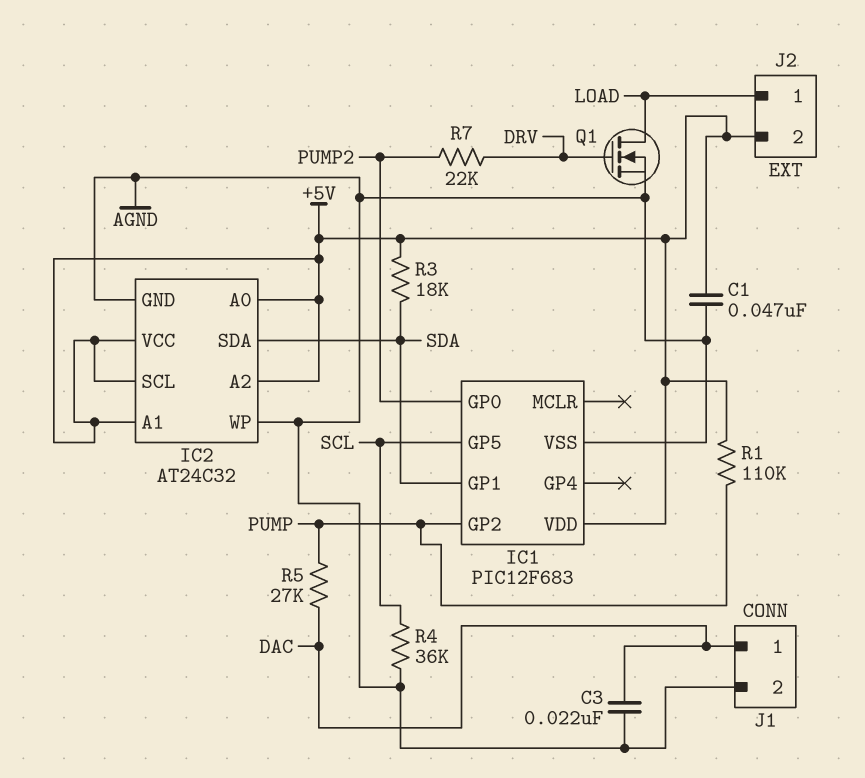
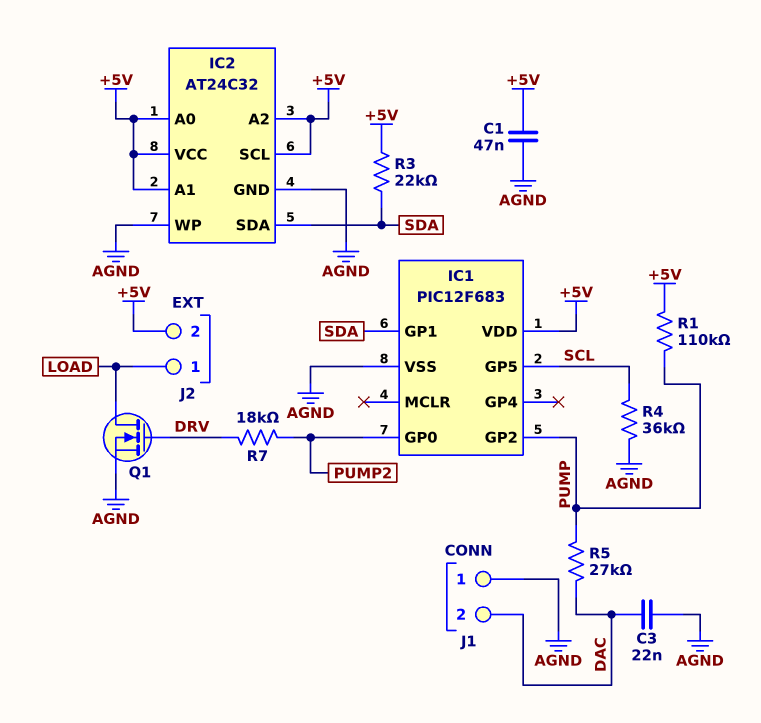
J1 pin 1: DAC -> AGND
J1 pin 2: AGND -> DAC
R3: 18k (+5V, SDA) -> 22k (+5V, SDA)
R7: 22k (DRV, PUMP2) -> 18k (DRV, PUMP2)

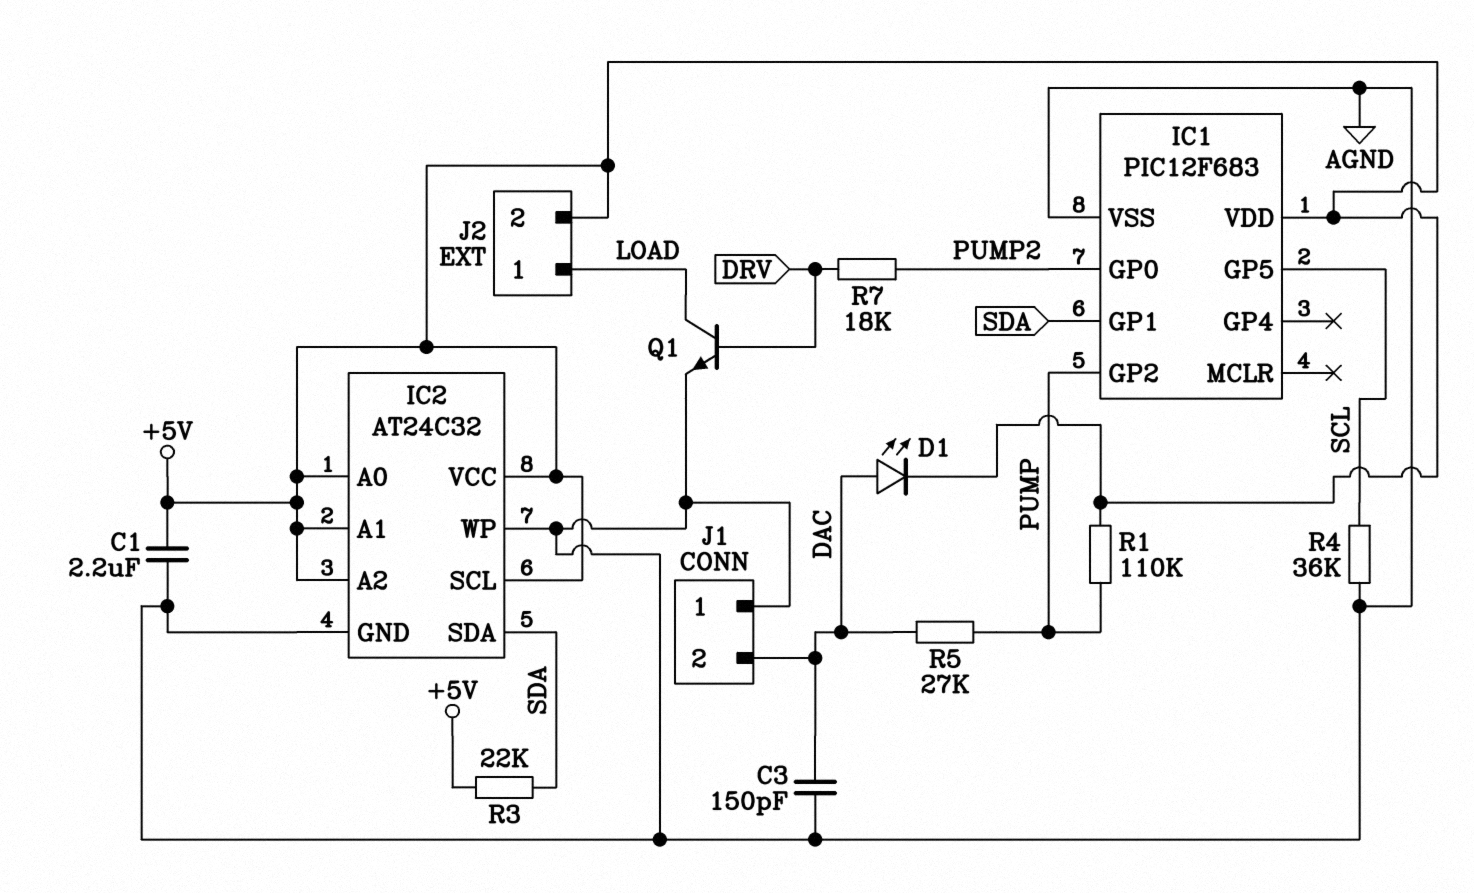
C1: 47nF (+5V, AGND) -> 2.2uF (+5V, AGND)
C3: 22nF (AGND, DAC) -> 150pF (AGND, DAC)
D1: none -> LED (A DAC, K +5V)
Q1: NMOS (G DRV, D LOAD, S AGND) -> NPN (B DRV, C LOAD, E AGND)

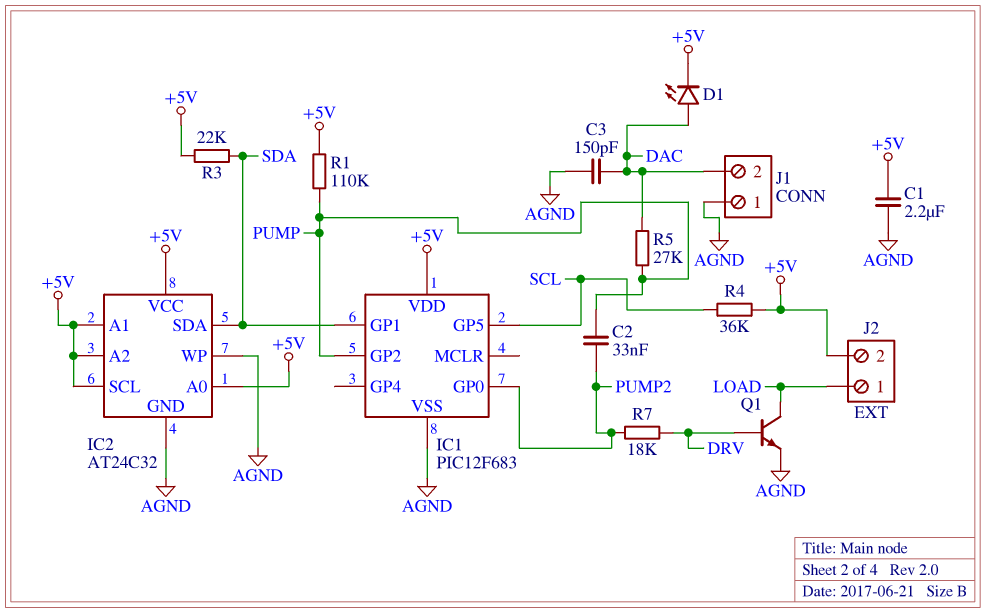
C2: none -> 33nF (PUMP, PUMP2)
R4: 36k (AGND, SCL) -> 36k (+5V, SCL)

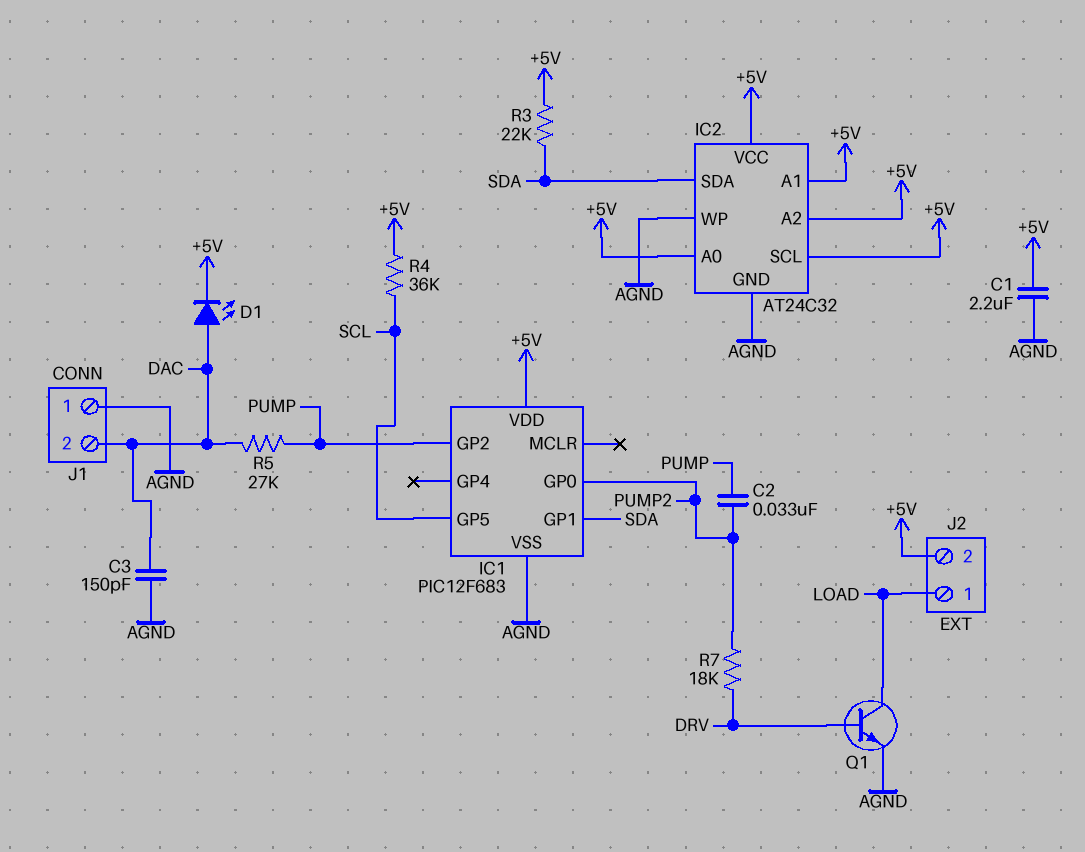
R1: 110k (+5V, PUMP) -> none

